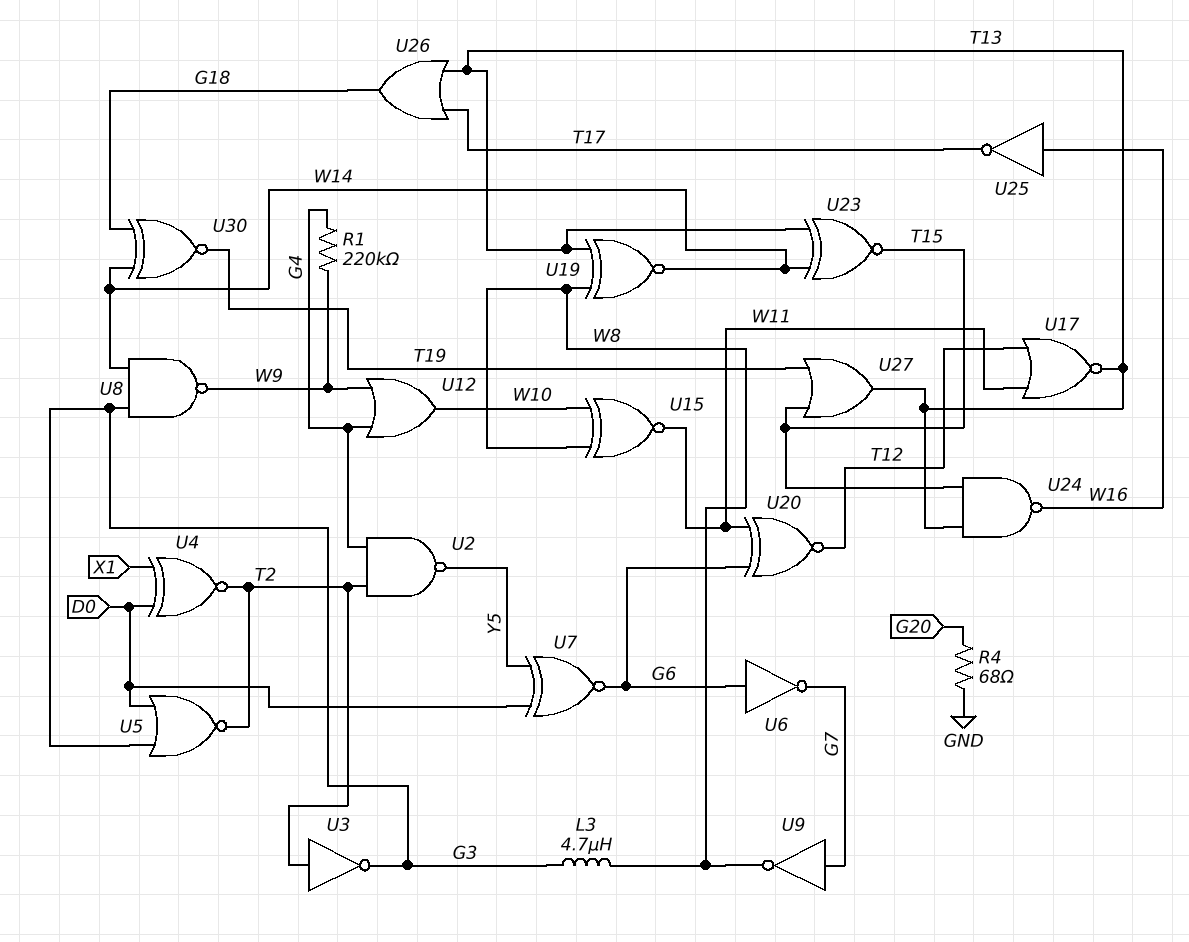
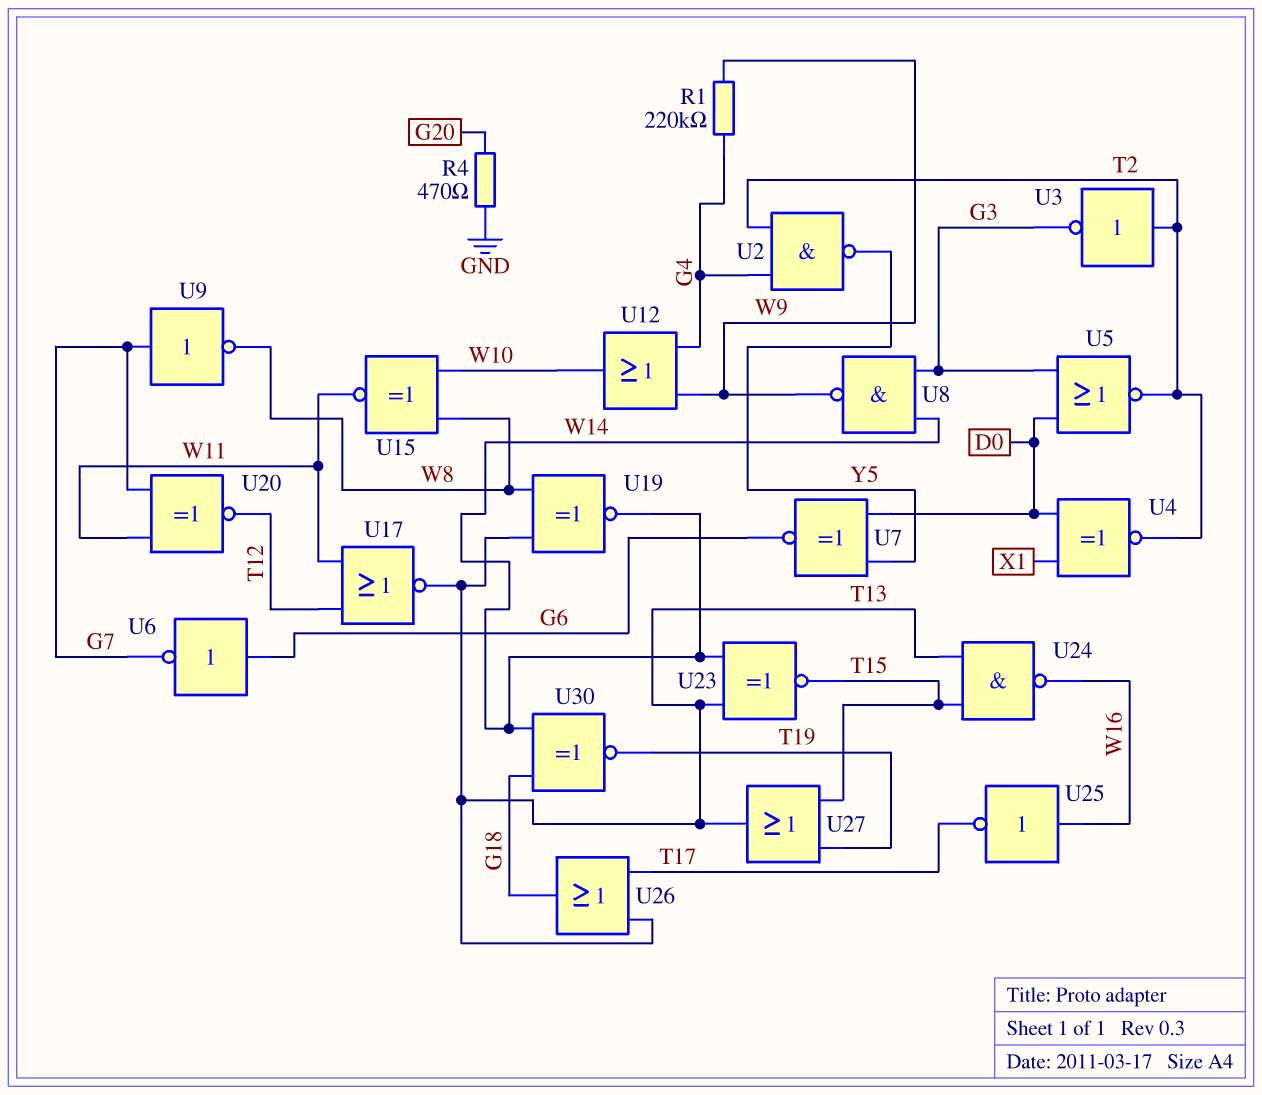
L3: 4.7uH (G3, W8) -> none
R4: 68 (G20, GND) -> 470 (G20, GND)
U20: XNOR (in G6, in W11, out T12) -> XNOR (in G7, in W11, out T12)

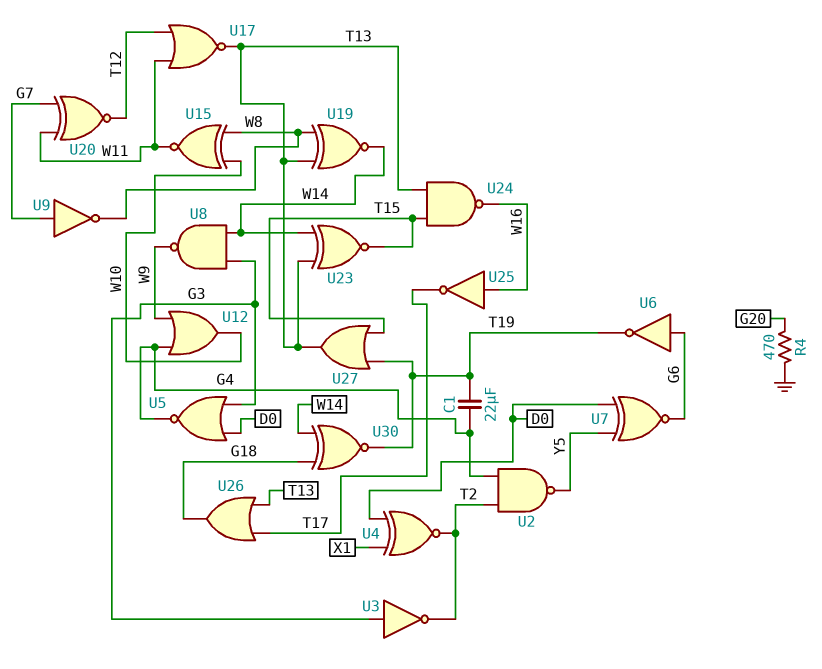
C1: none -> 22uF (G4, T19)
R1: 220k (G4, W9) -> none
U3: NOT (in T2, out G3) -> NOT (in G3, out T2)
U5: NOR (in D0, in G3, out T2) -> NOR (in D0, in G3, out G4)
U6: NOT (in G6, out G7) -> NOT (in G6, out T19)

